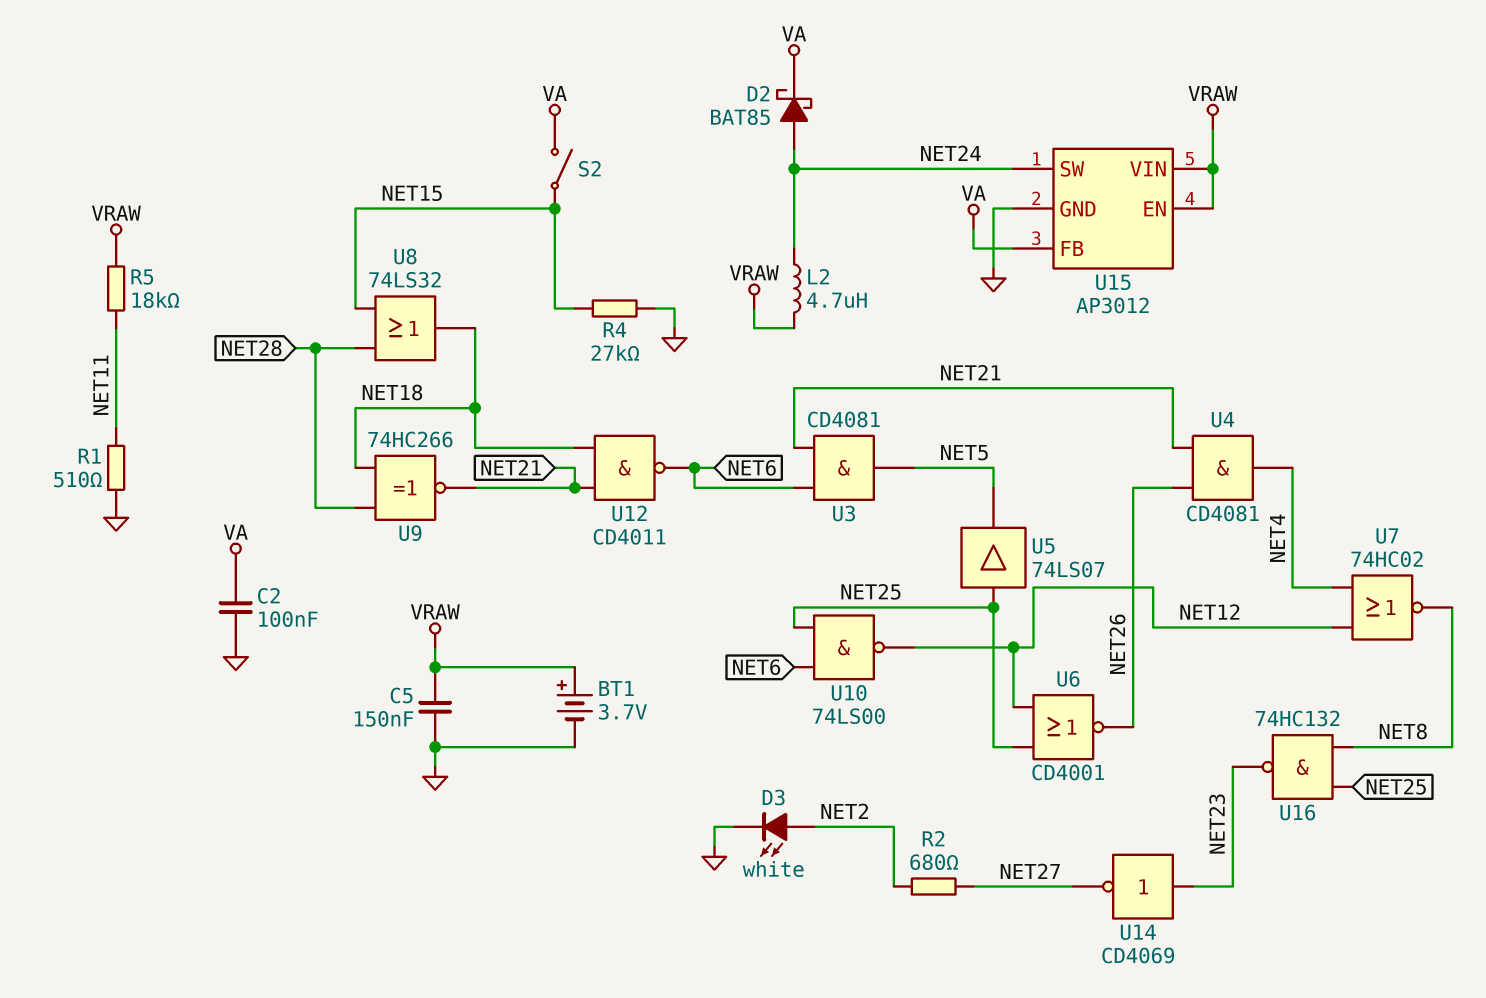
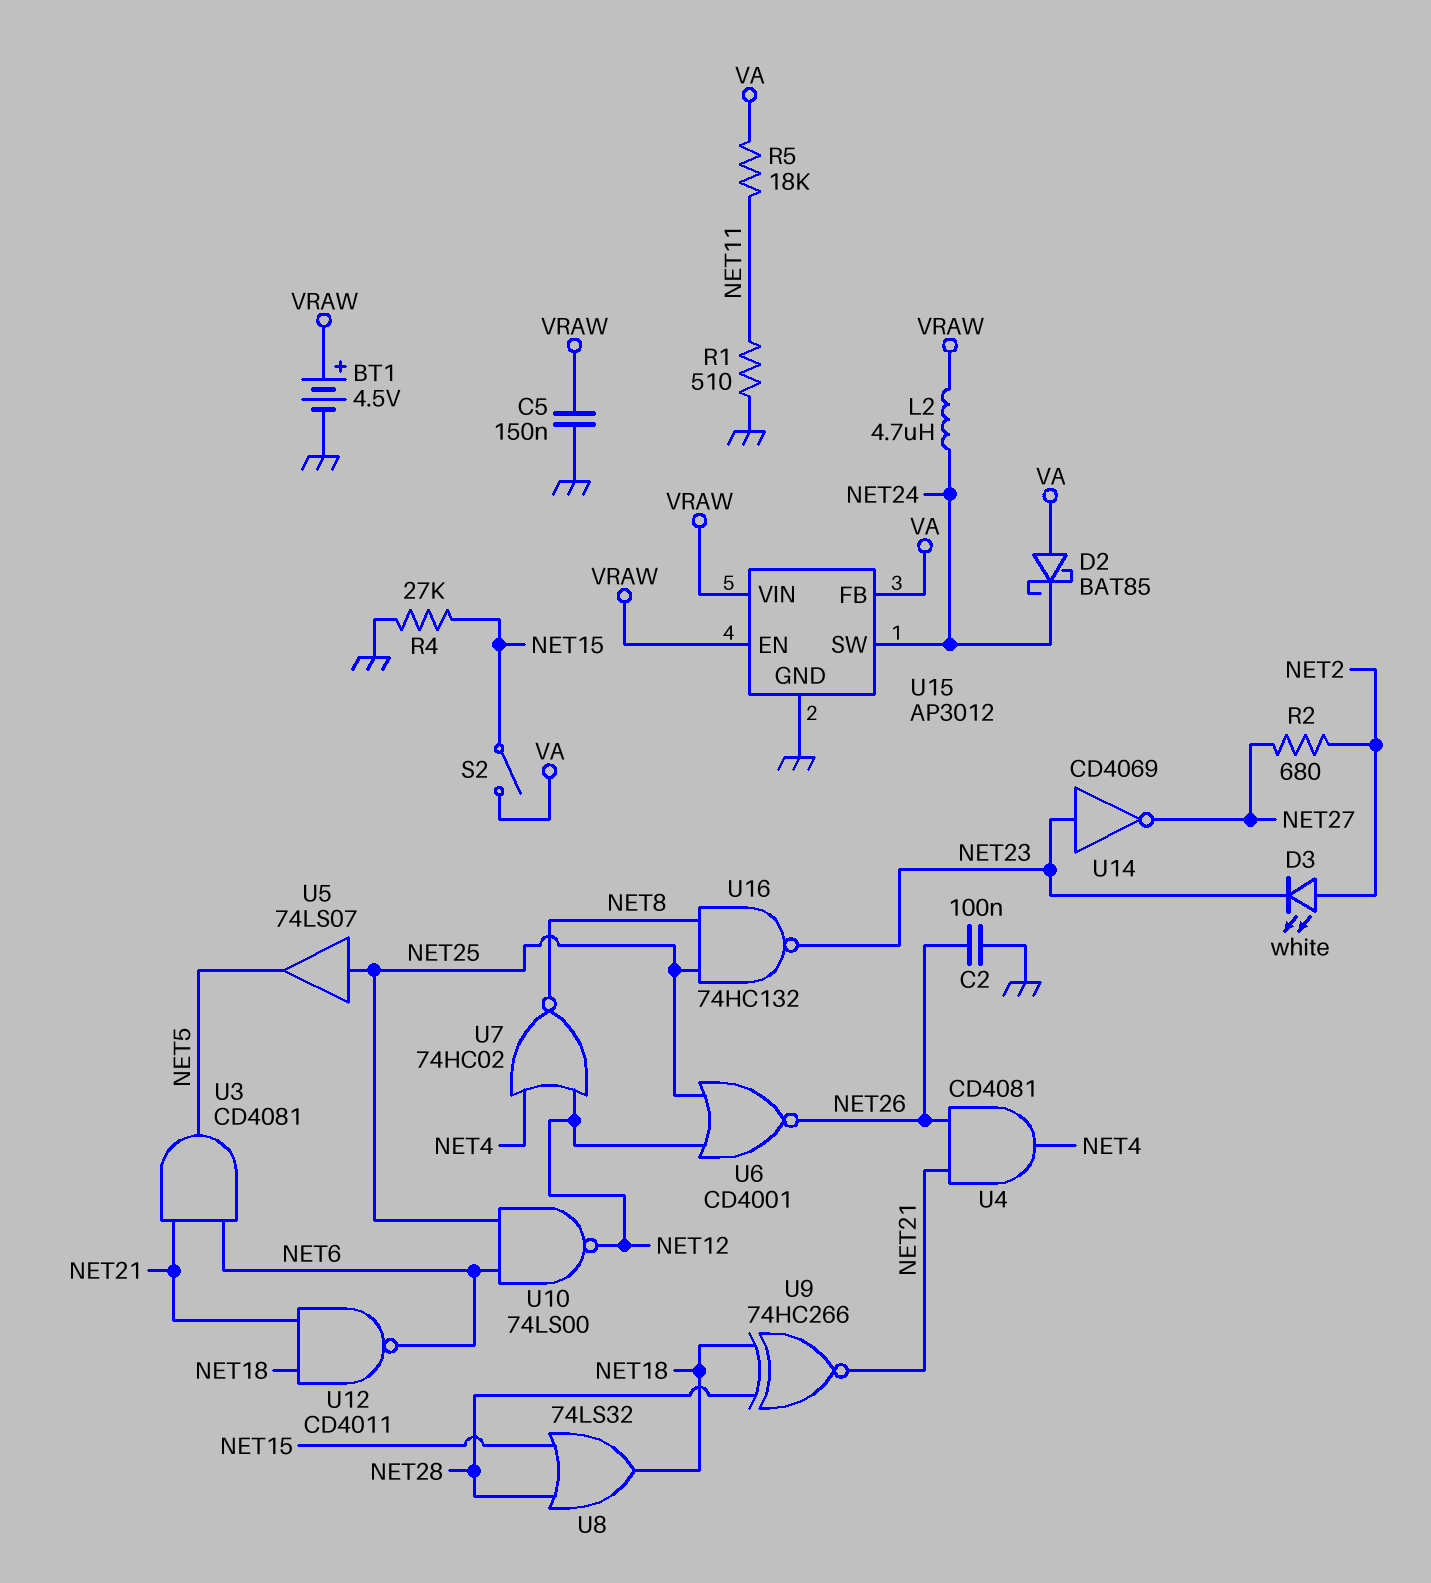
BT1: 3.7V (plus VRAW, minus GND) -> 4.5V (plus VRAW, minus GND)
C2: 100nF (GND, VA) -> 100nF (GND, NET26)
D2: schottky BAT85 (A NET24, K VA) -> schottky BAT85 (A VA, K NET24)
D3: LED white (A NET2, K GND) -> LED white (A NET2, K NET23)
R5: 18k (NET11, VRAW) -> 18k (NET11, VA)

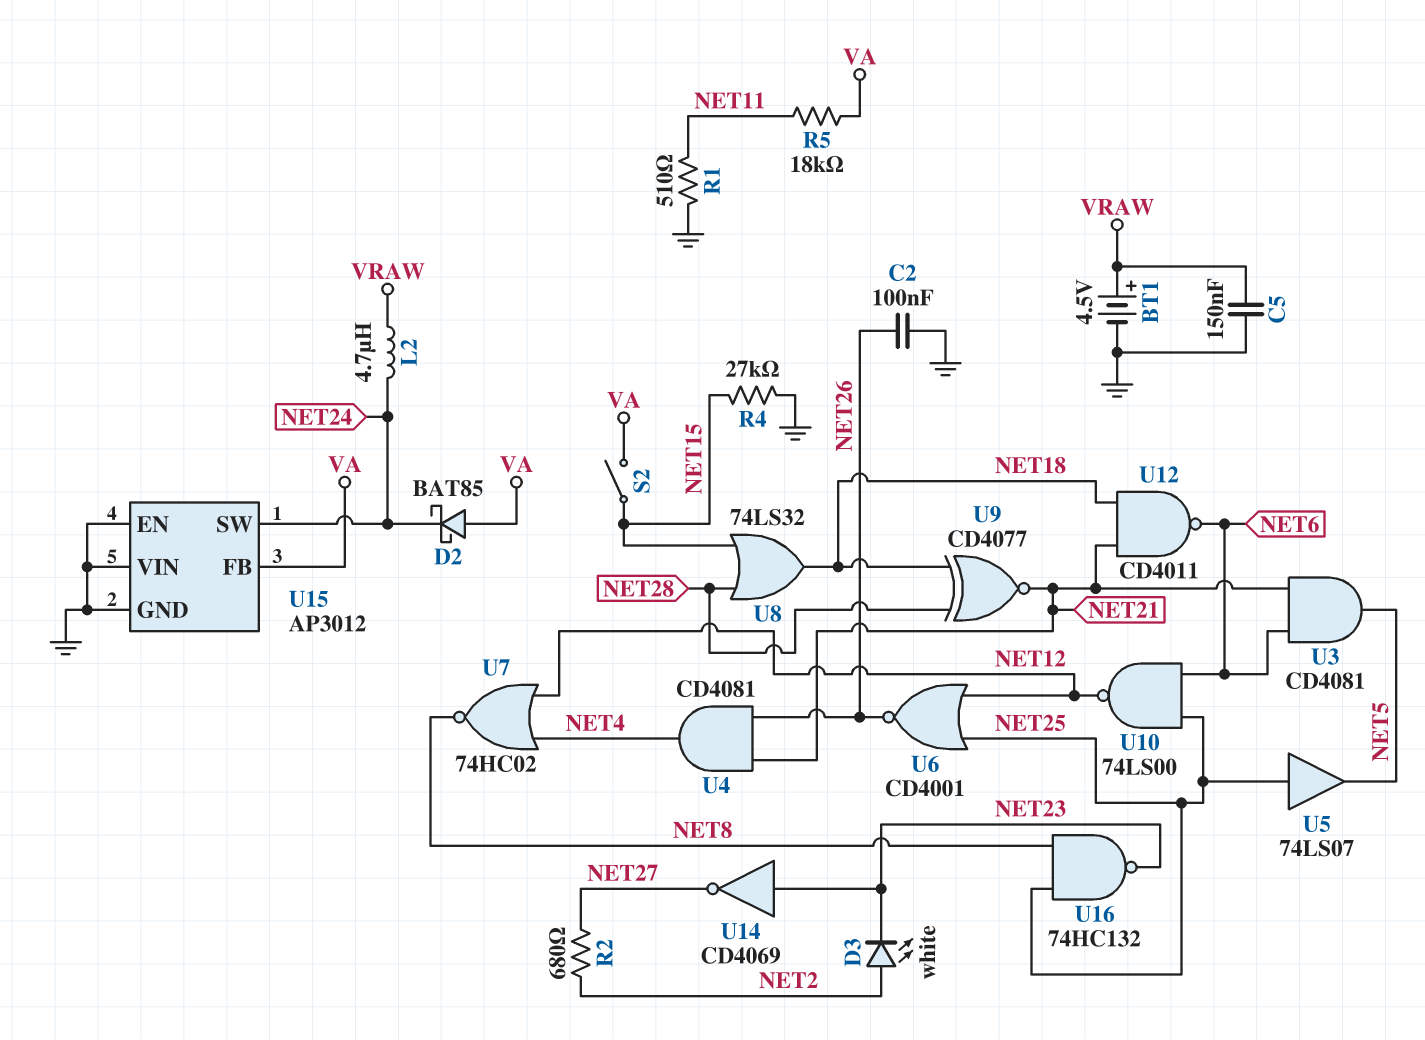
U9: XNOR 74HC266 (in NET18, in NET28, out NET21) -> XNOR CD4077 (in NET18, in NET28, out NET21)
U15 pin EN: VRAW -> GND
U15 pin VIN: VRAW -> GND

